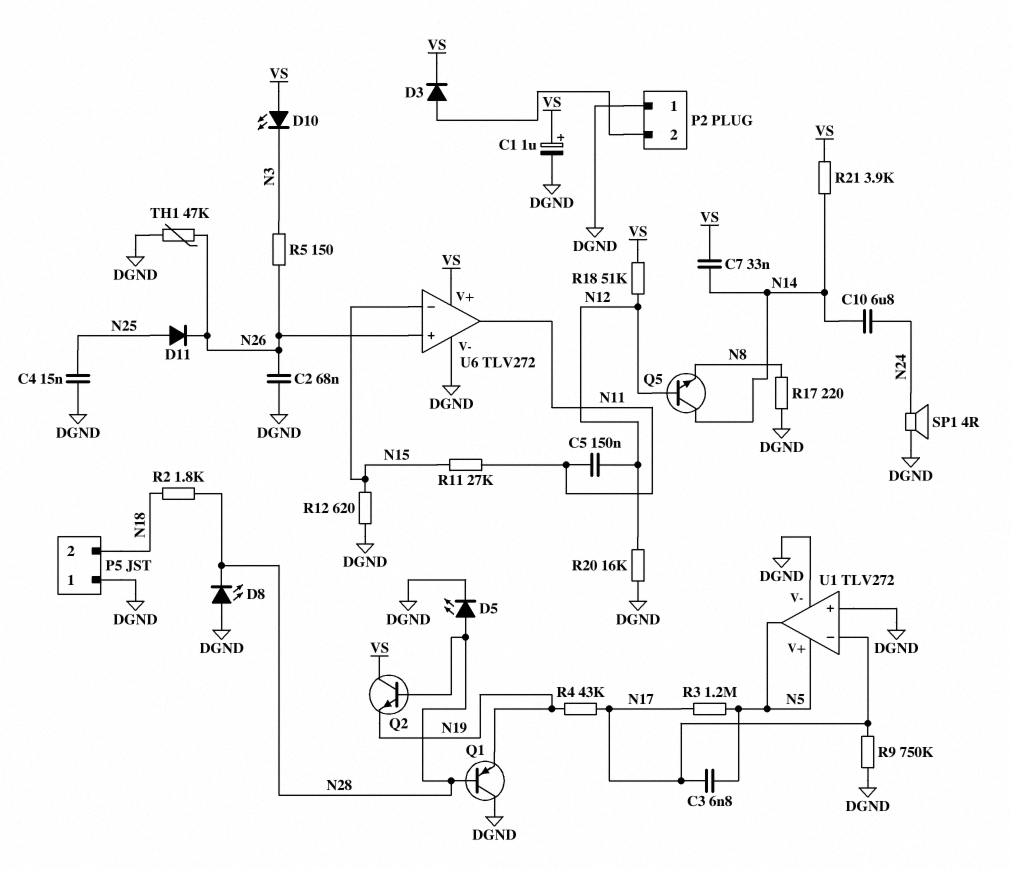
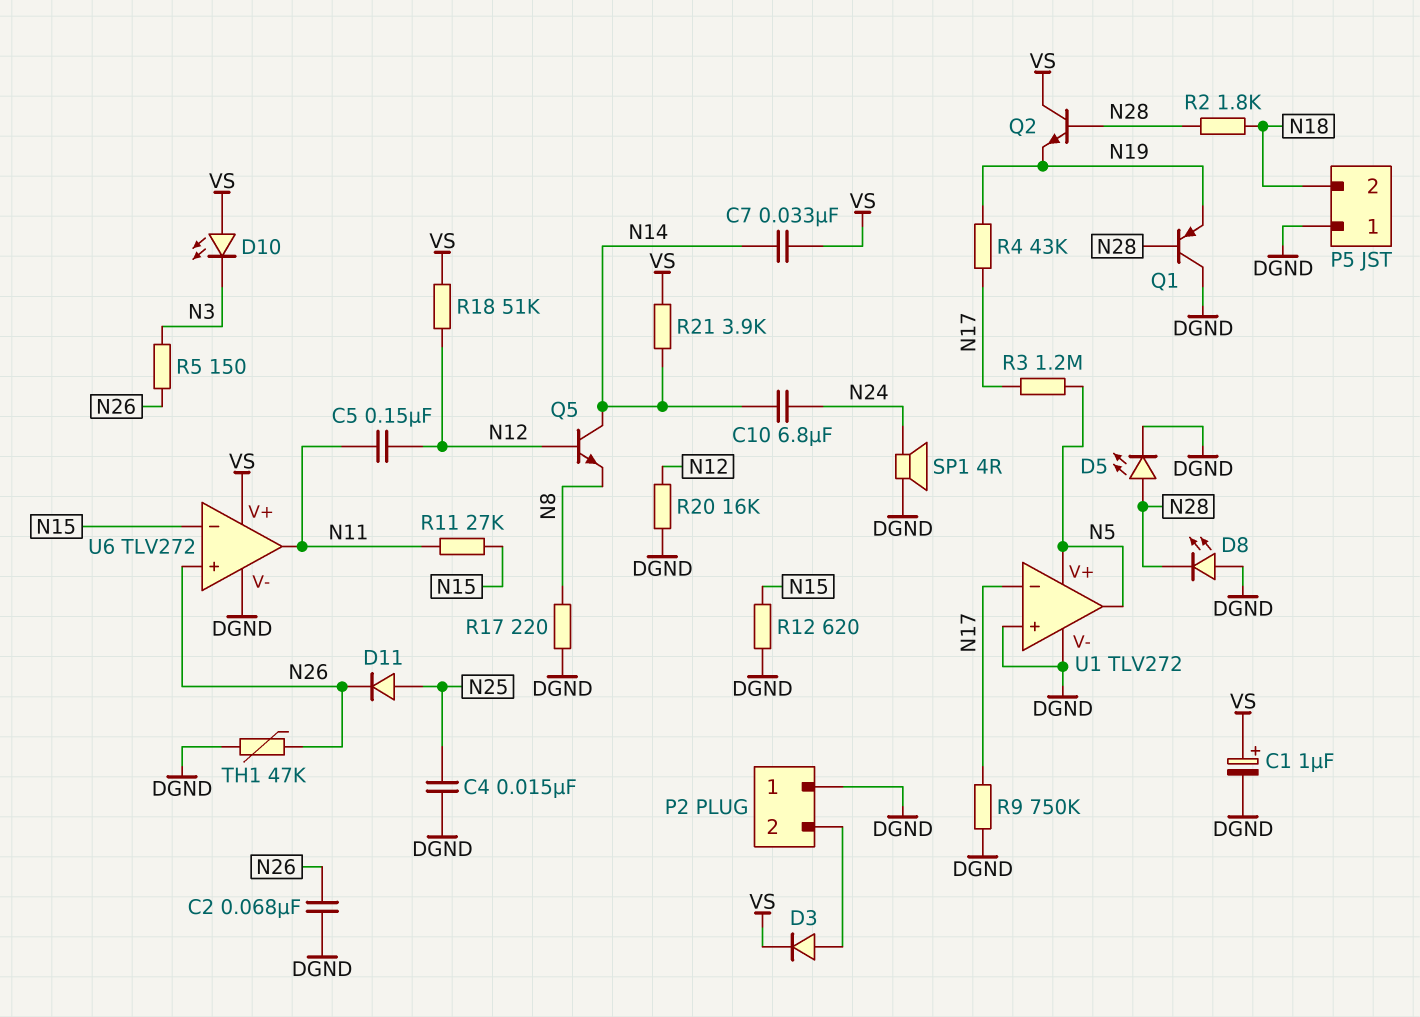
C3: 6.8nF (N5, N17) -> none

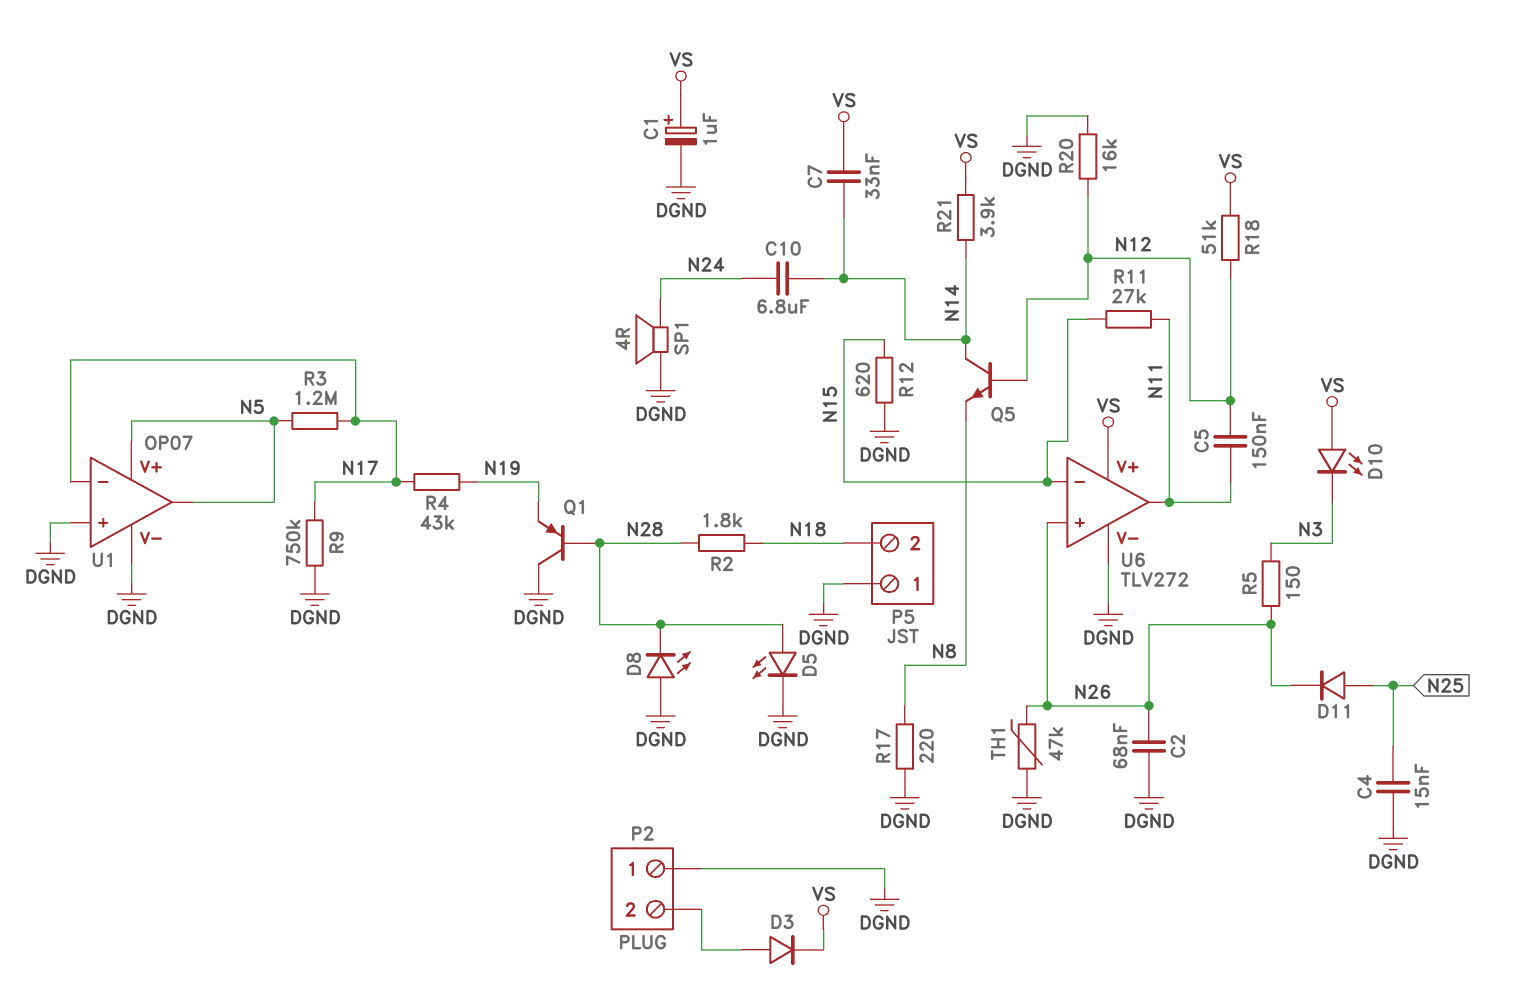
Q2: NPN (B N28, C VS, E N19) -> none
U1: TLV272 -> OP07

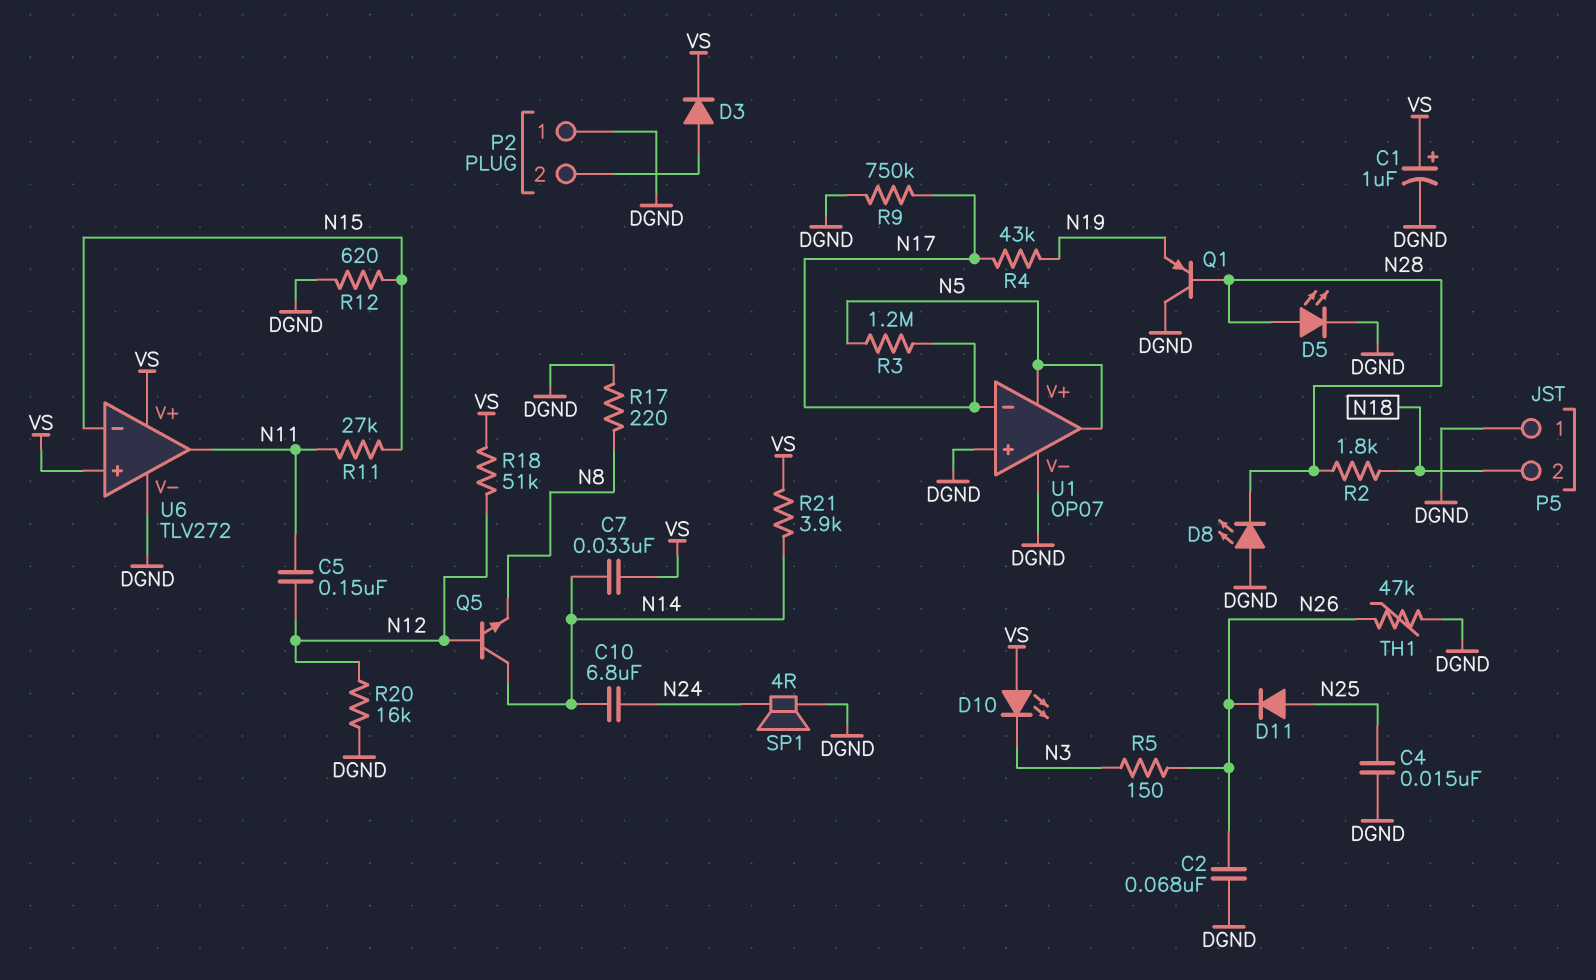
U6 pin in+: N26 -> VS

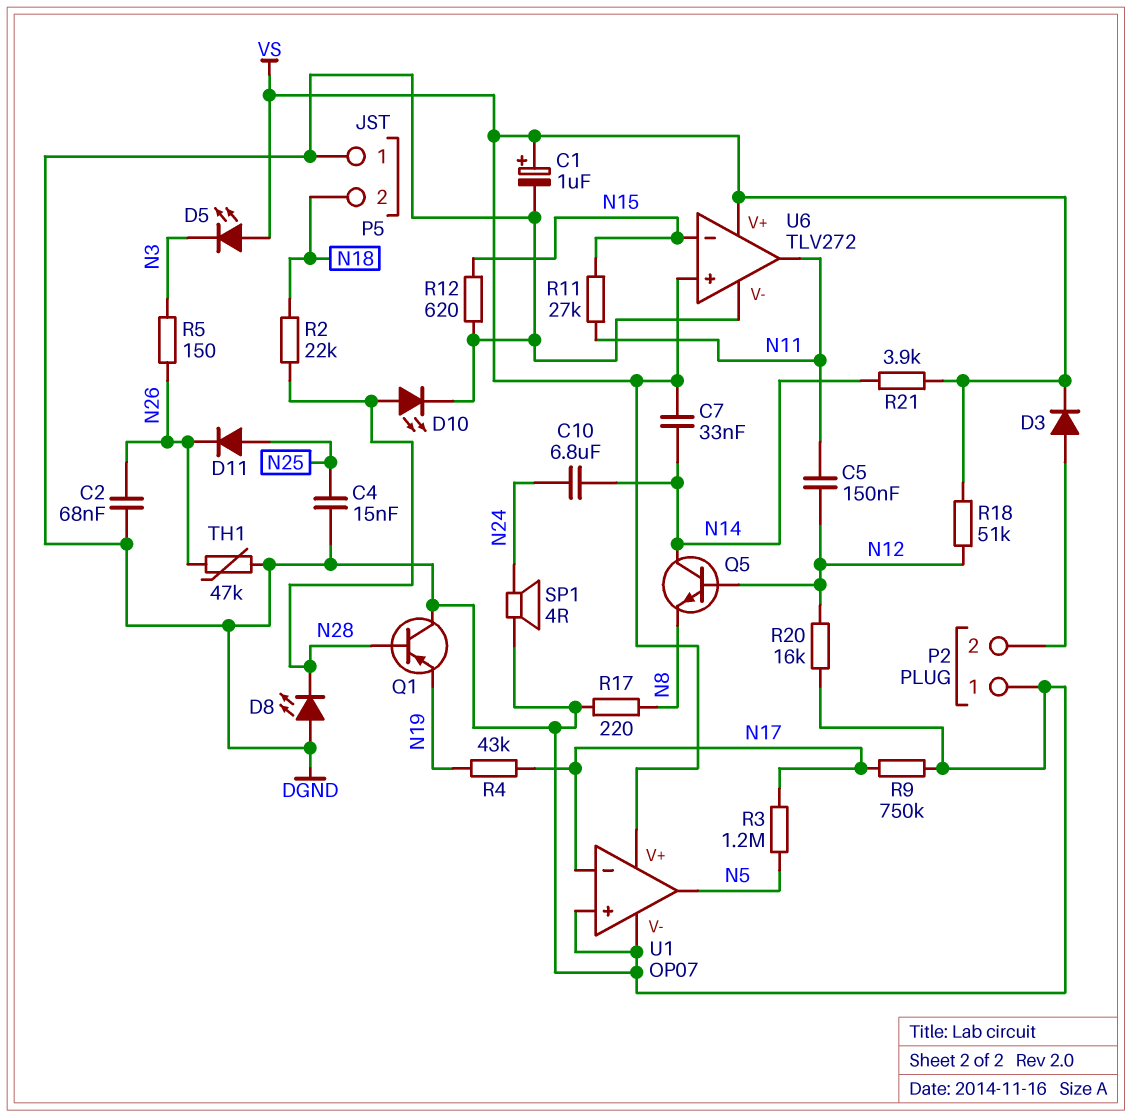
D5: LED (A N28, K DGND) -> LED (A VS, K N3)
D10: LED (A VS, K N3) -> LED (A N28, K DGND)
R2: 1.8k (N18, N28) -> 22k (N18, N28)
U1 pin V+: N5 -> VS

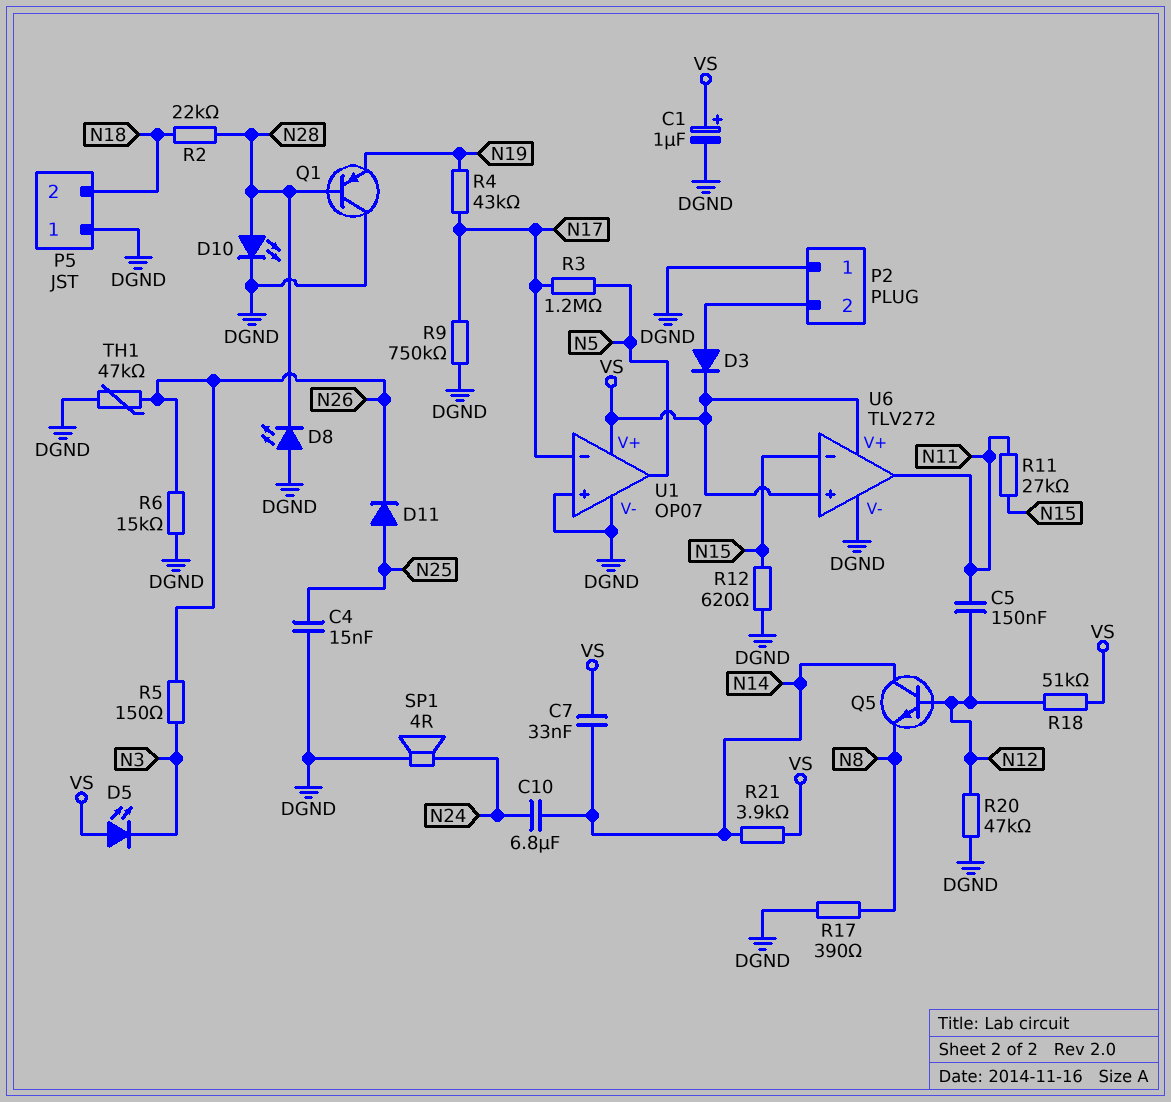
C2: 68nF (DGND, N26) -> none
R6: none -> 15k (DGND, N26)
R17: 220 (DGND, N8) -> 390 (DGND, N8)
R20: 16k (DGND, N12) -> 47k (DGND, N12)

